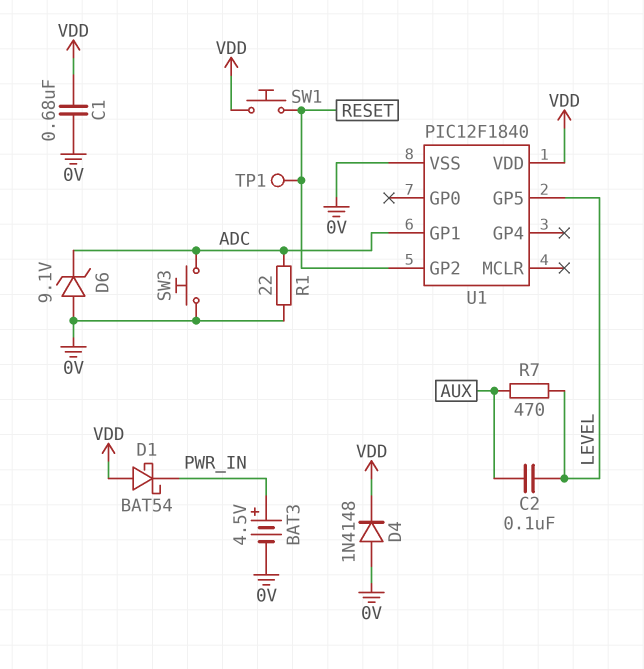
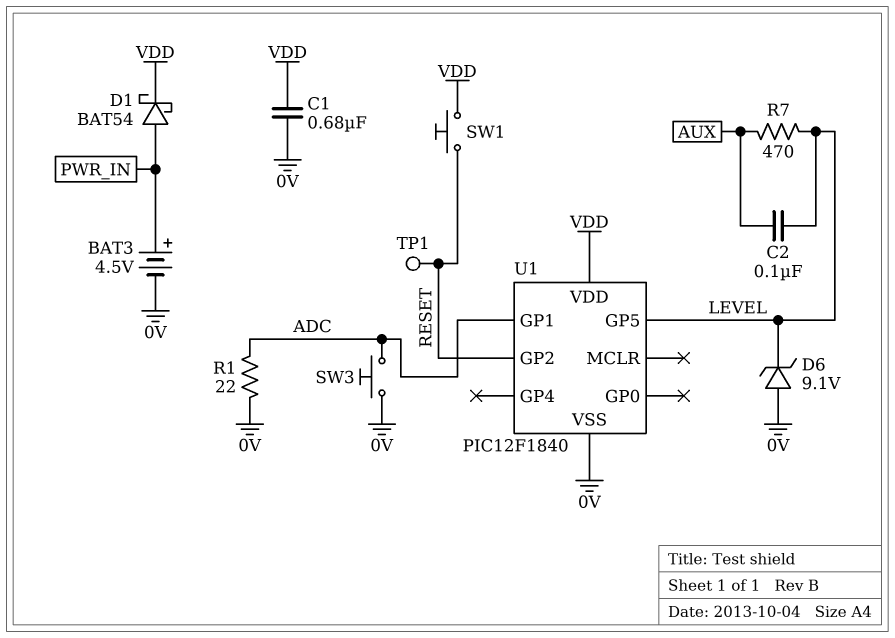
D1: schottky BAT54 (A VDD, K PWR_IN) -> schottky BAT54 (A PWR_IN, K VDD)
D4: diode 1N4148 (A 0V, K VDD) -> none
D6: zener 9.1V (A 0V, K ADC) -> zener 9.1V (A 0V, K LEVEL)

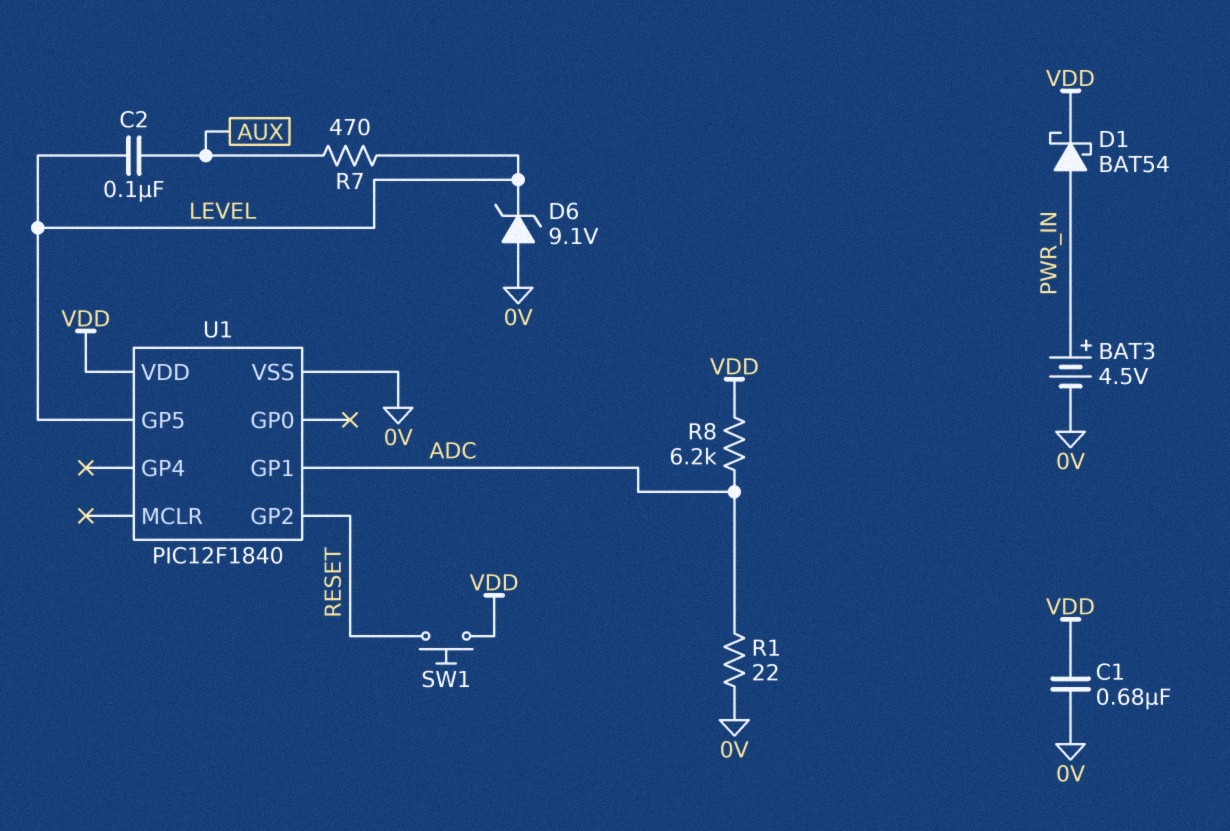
R8: none -> 6.2k (ADC, VDD)
SW3: button (0V, ADC) -> none
TP1: test point (RESET) -> none

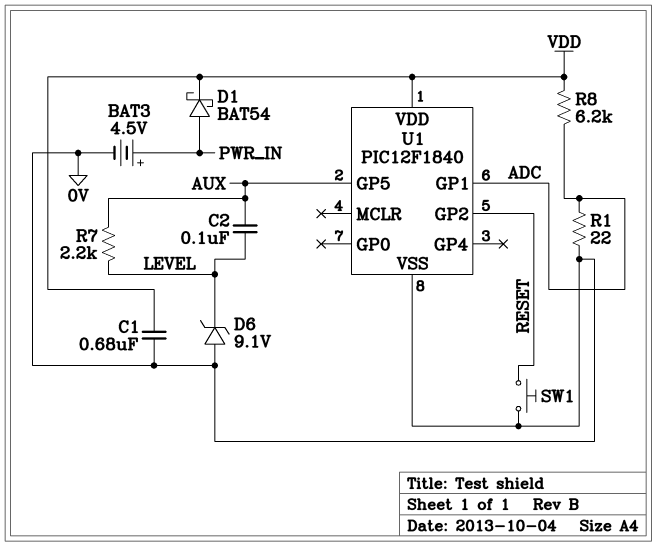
R7: 470 (AUX, LEVEL) -> 2.2k (AUX, LEVEL)
SW1: button (RESET, VDD) -> button (0V, RESET)
U1 pin GP5: LEVEL -> AUX

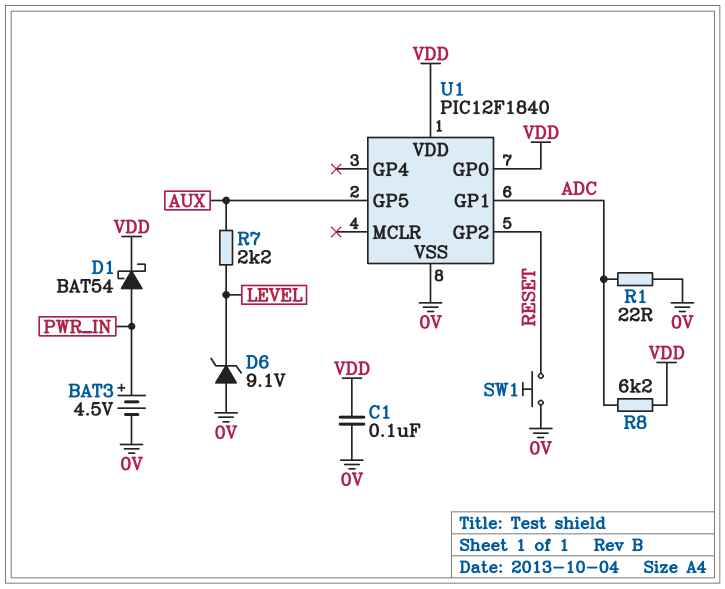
C1: 680nF (0V, VDD) -> 100nF (0V, VDD)
C2: 100nF (AUX, LEVEL) -> none
U1 pin GP0: none -> VDD

